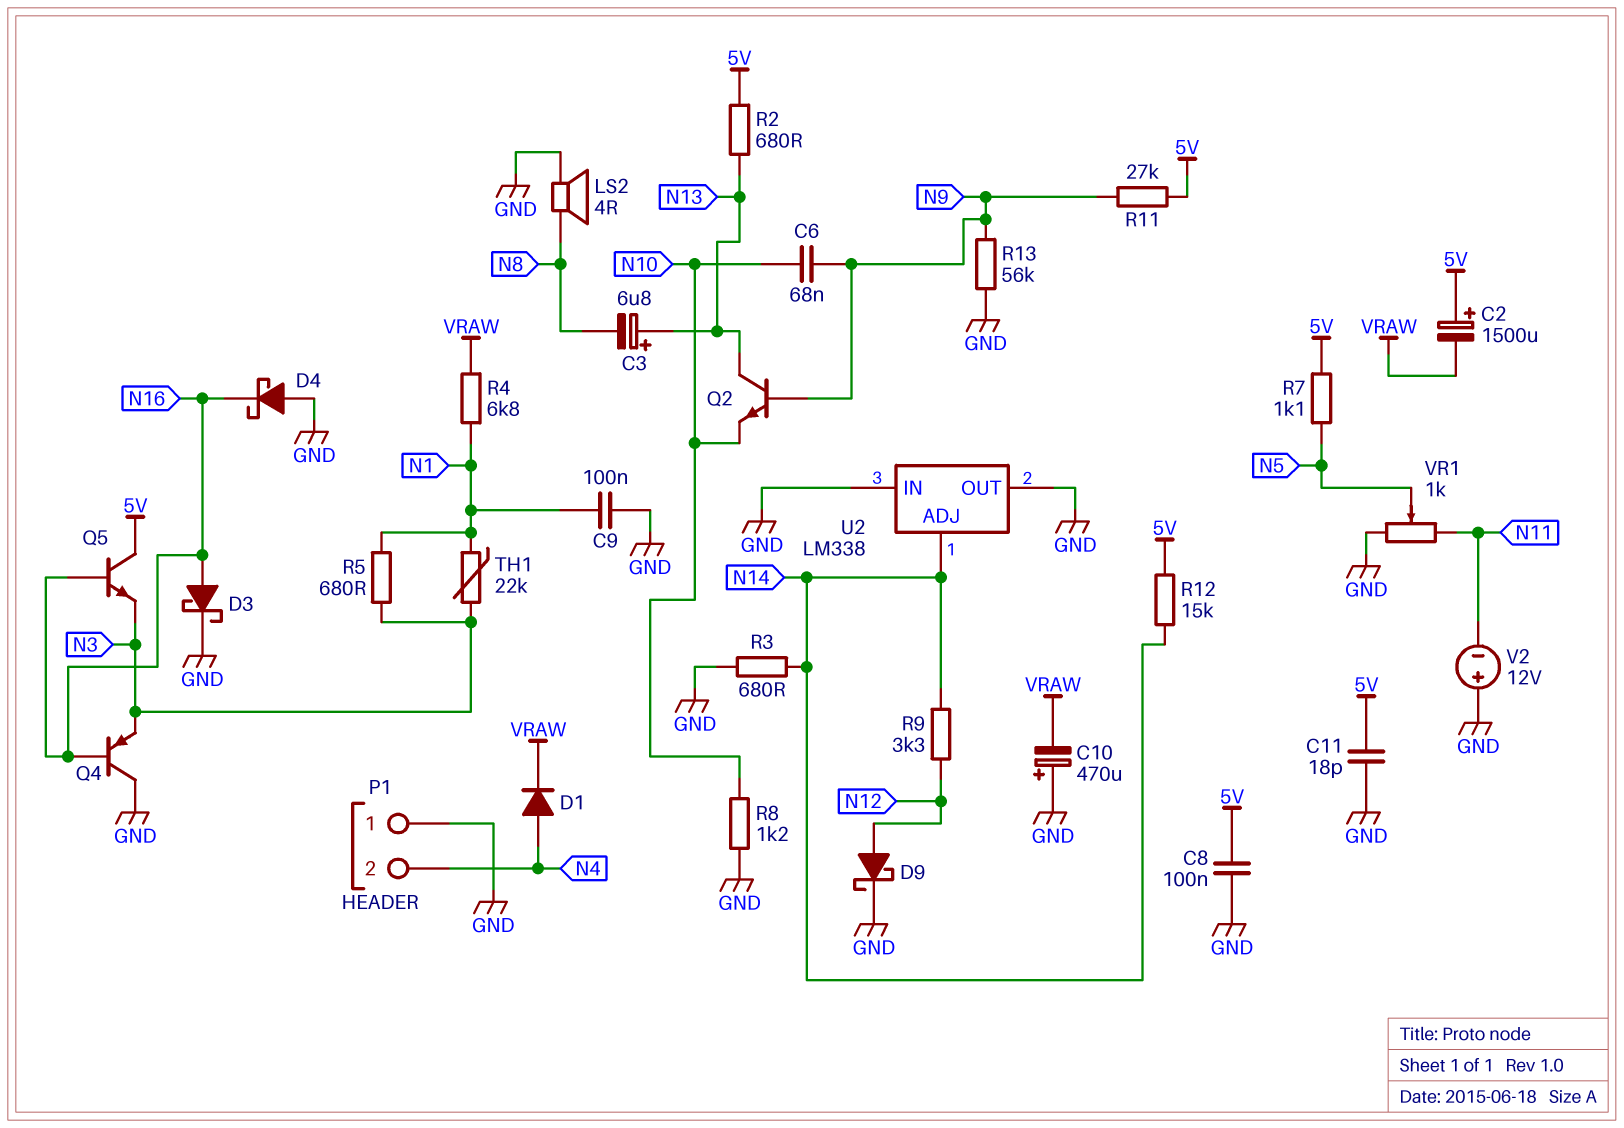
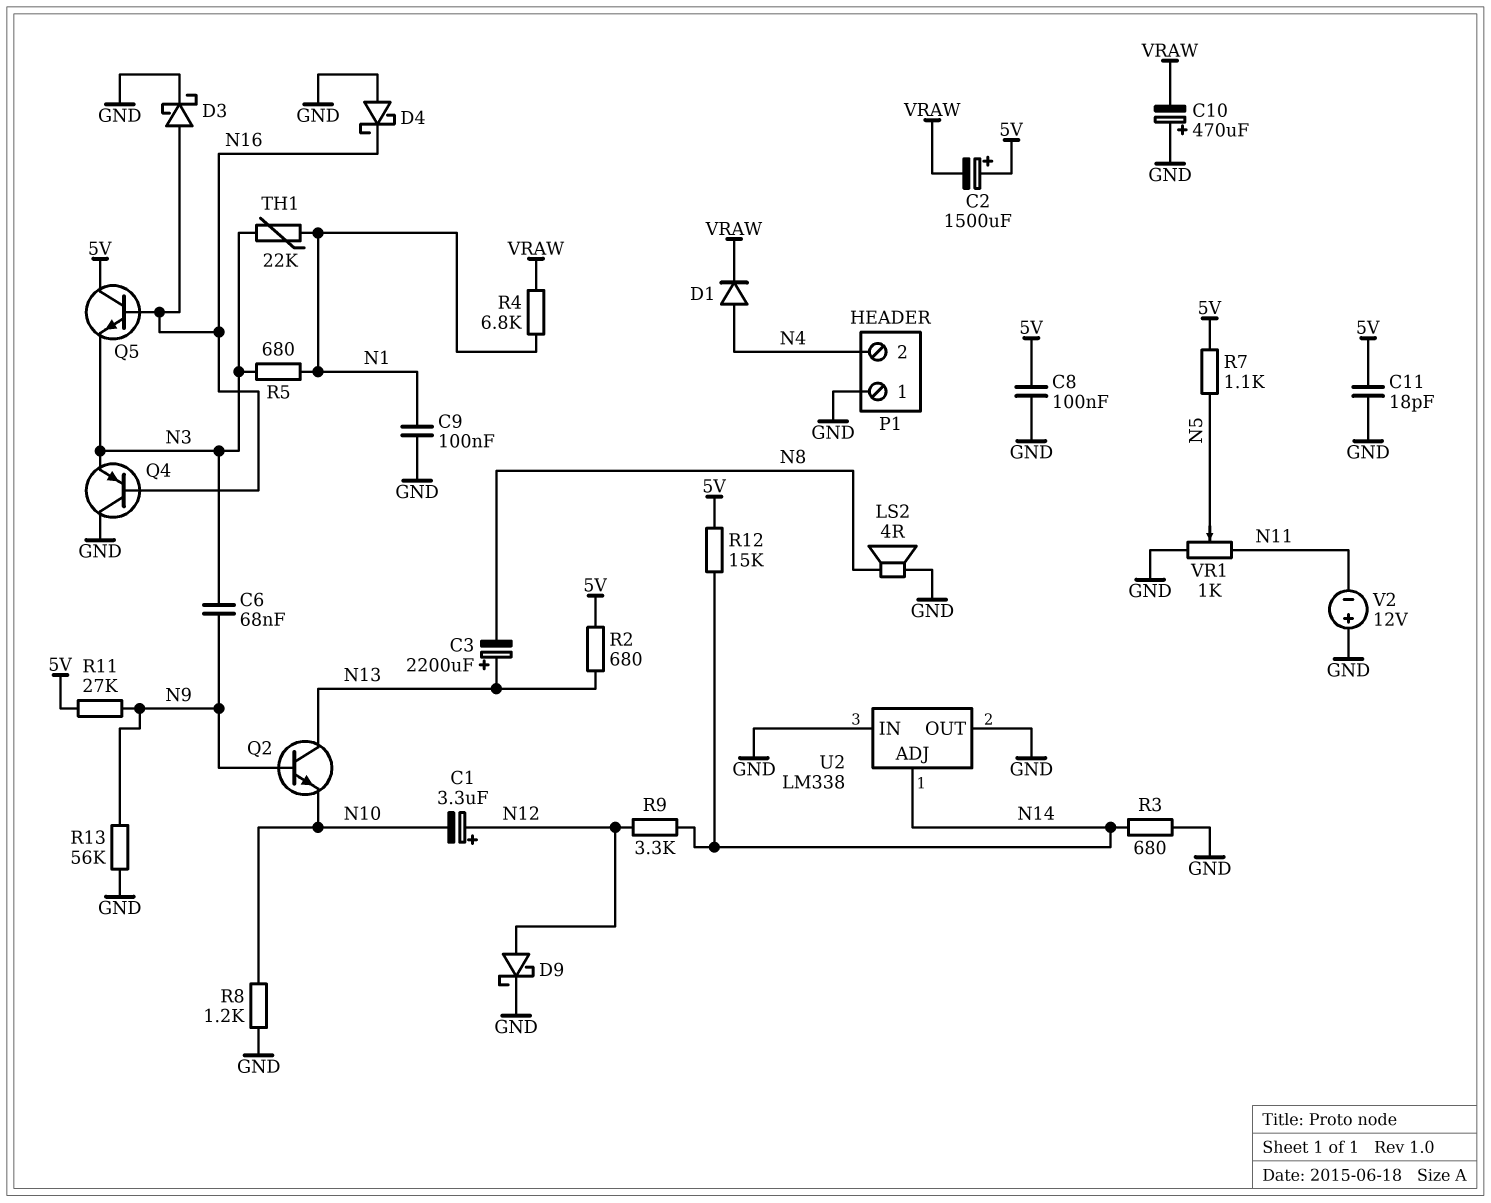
C1: none -> 3.3uF (plus N12, minus N10)
C3: 6.8uF (plus N13, minus N8) -> 2200uF (plus N13, minus N8)
C6: 68nF (N9, N10) -> 68nF (N3, N9)

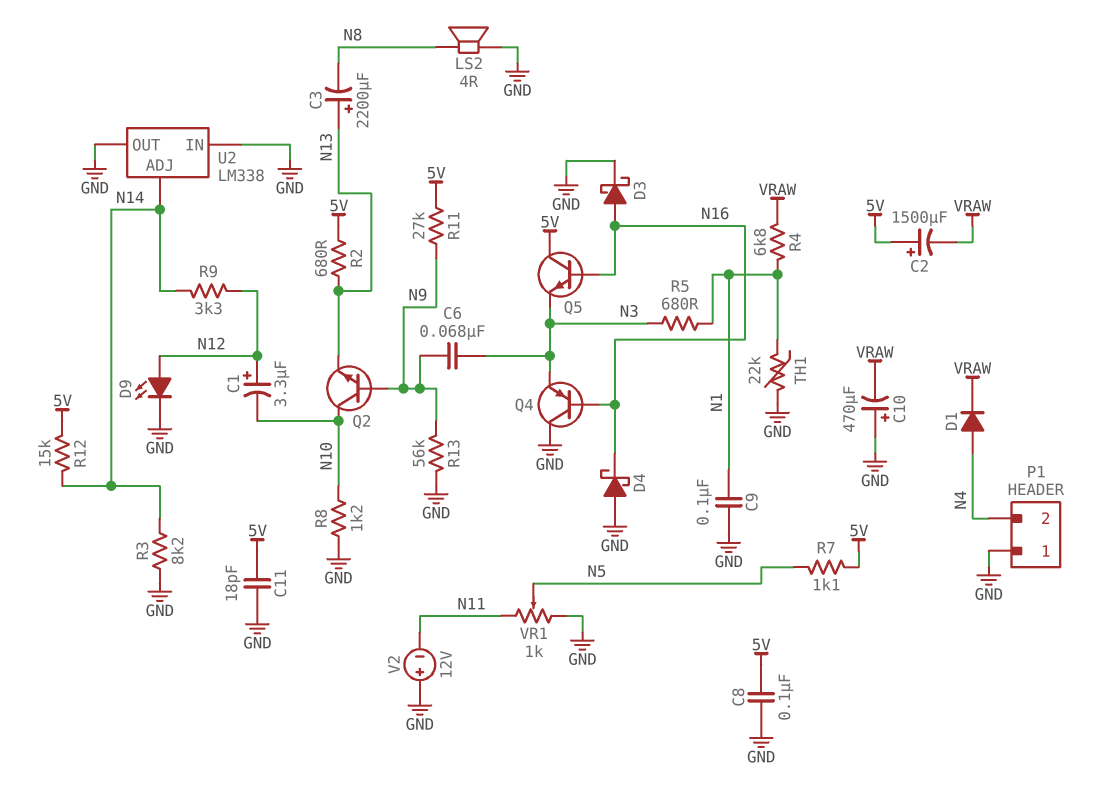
D9: schottky (A N12, K GND) -> LED (A N12, K GND)
Q2: NPN (B N9, C N13, E N10) -> NPN (B N9, C N10, E N13)
R3: 680 (GND, N14) -> 8.2k (GND, N14)
TH1: 22k (N1, N3) -> 22k (GND, N1)

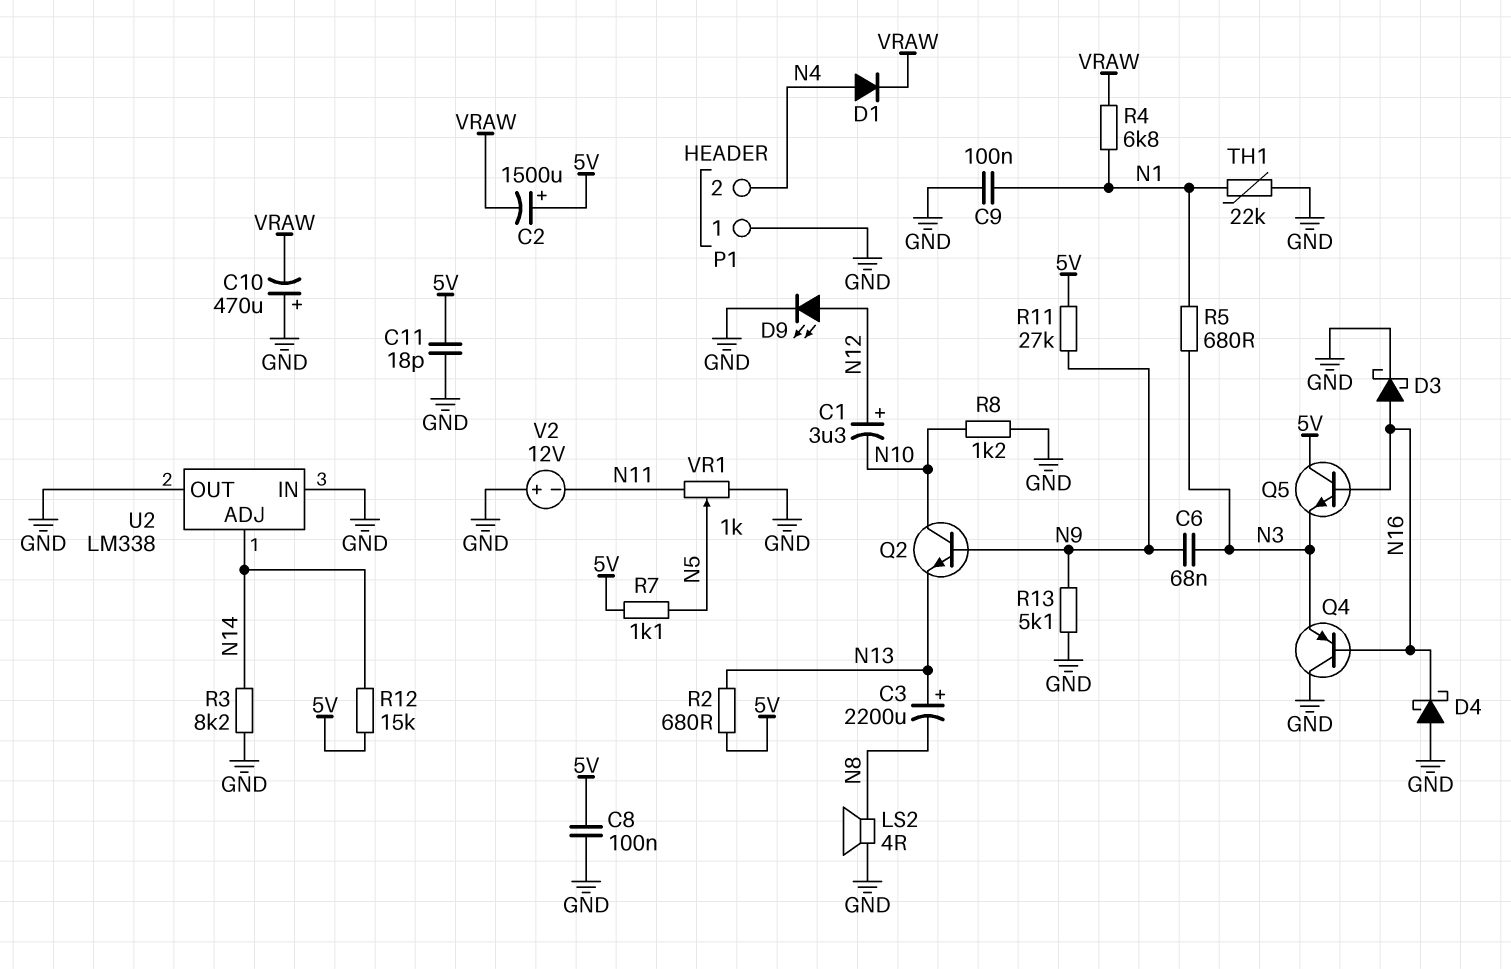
R9: 3.3k (N12, N14) -> none
R13: 56k (GND, N9) -> 5.1k (GND, N9)

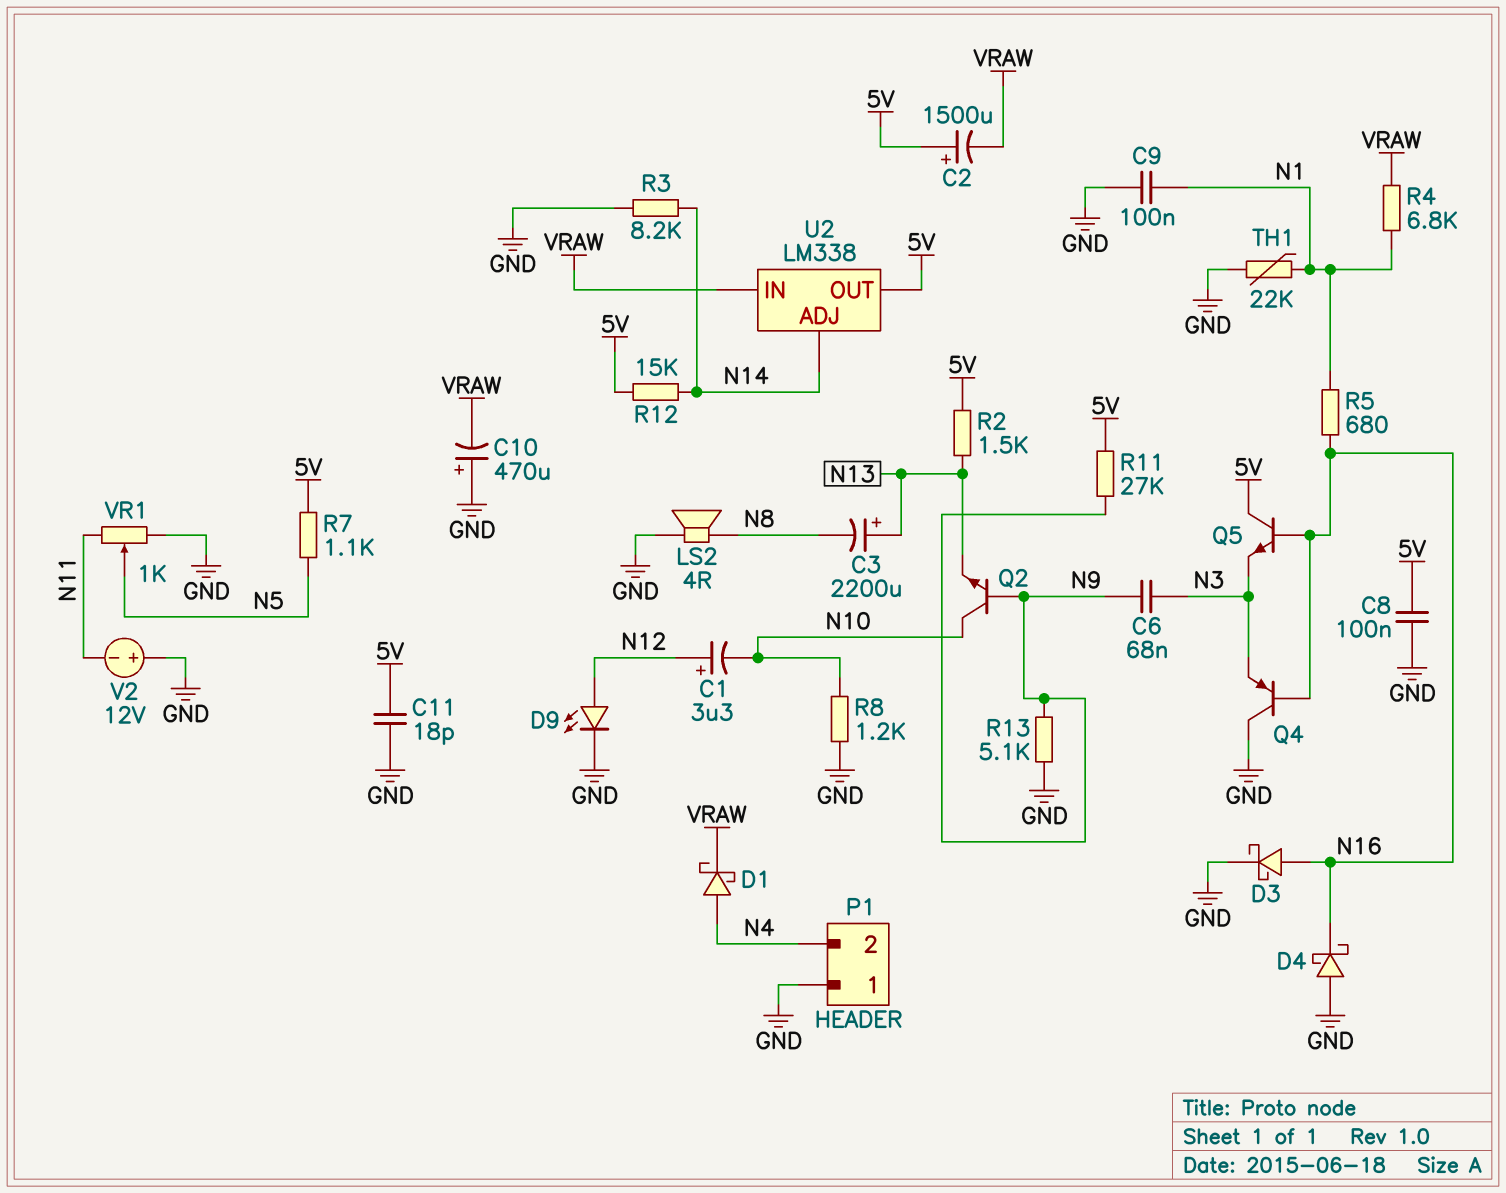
D1: diode (A N4, K VRAW) -> schottky (A N4, K VRAW)
R2: 680 (5V, N13) -> 1.5k (5V, N13)
R5: 680 (N1, N3) -> 680 (N1, N16)
U2 pin IN: GND -> VRAW
U2 pin OUT: GND -> 5V

